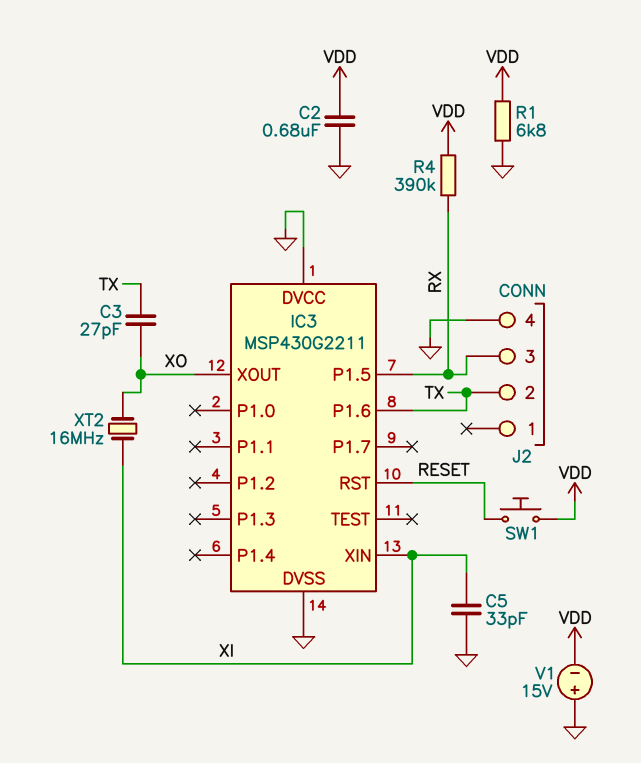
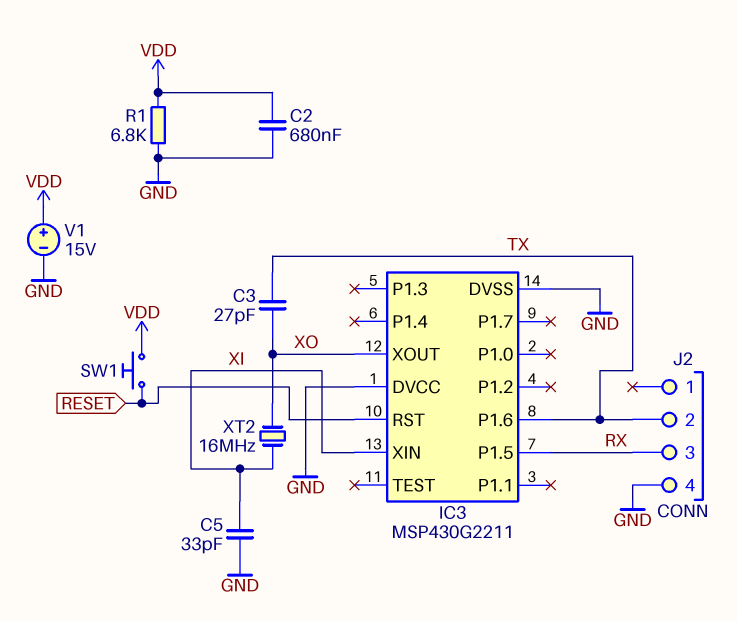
R4: 390k (RX, VDD) -> none
V1: 15V (plus GND, minus VDD) -> 15V (plus VDD, minus GND)

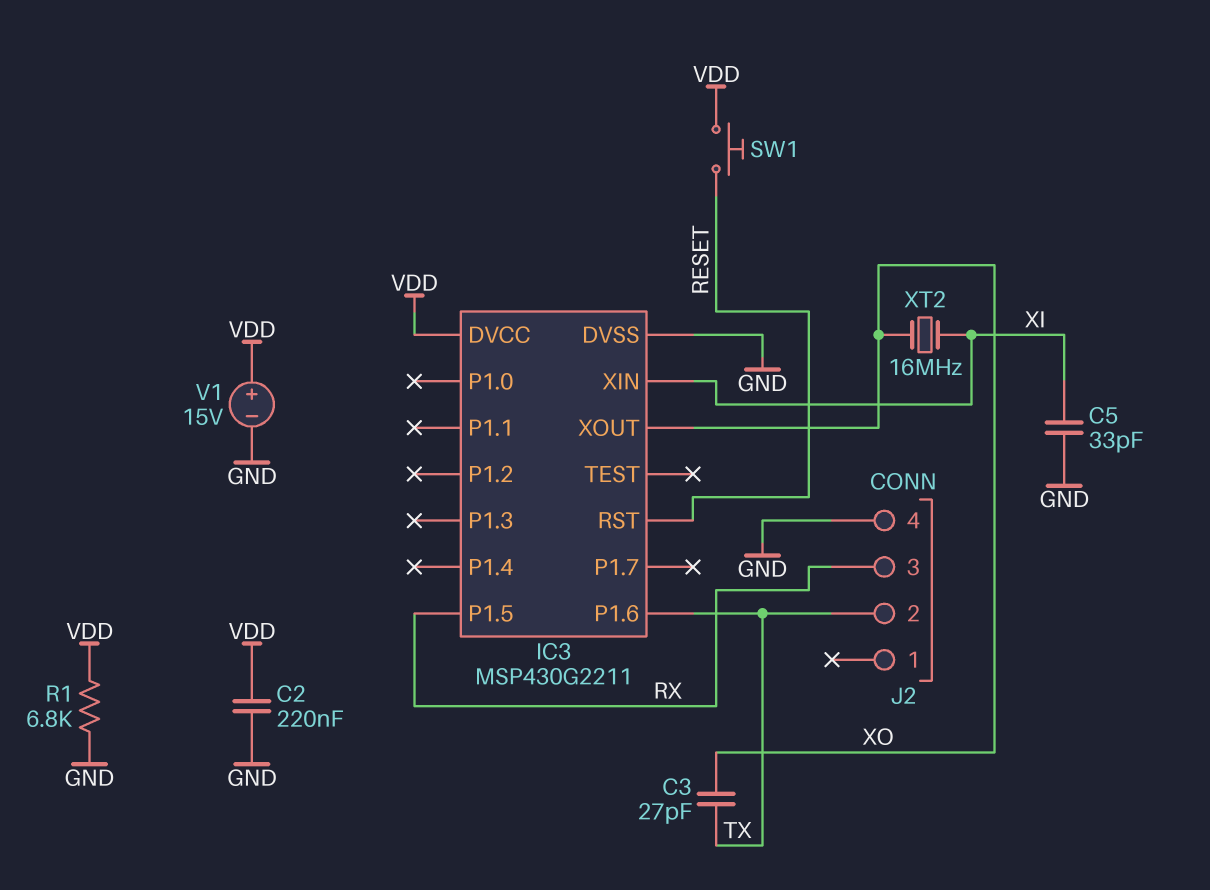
C2: 680nF (GND, VDD) -> 220nF (GND, VDD)
IC3 pin DVCC: GND -> VDD

